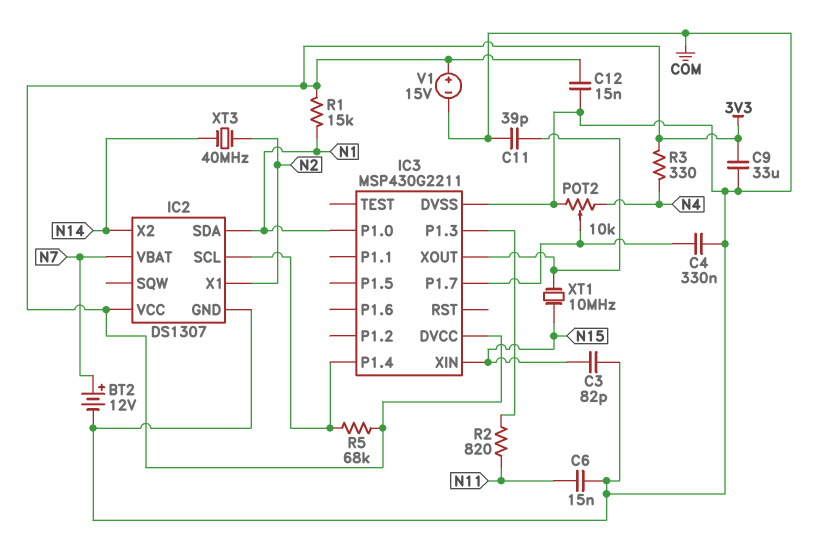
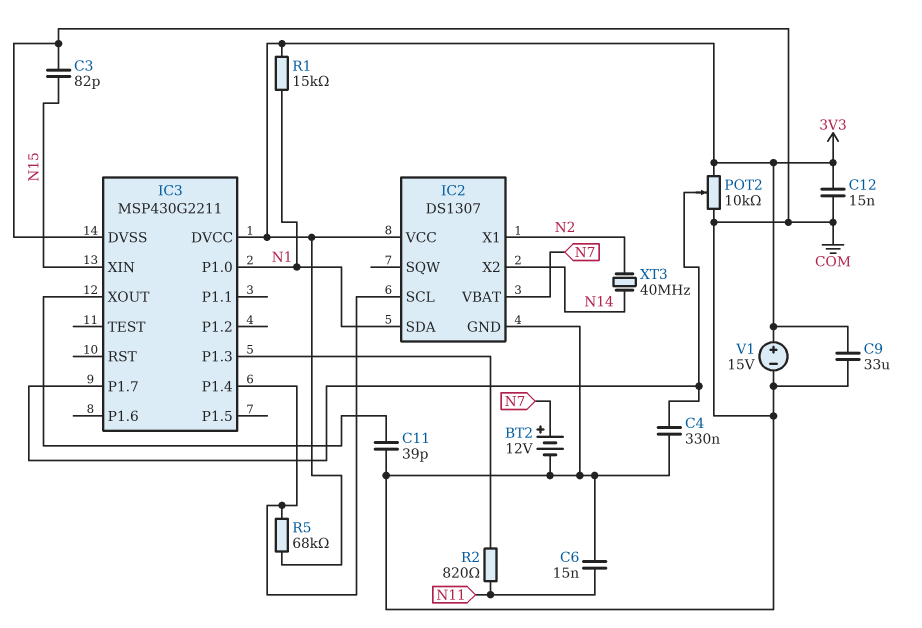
POT2: 10k (COM, N4, wiper IC3/P1.7) -> 10k (3V3, COM, wiper IC3/P1.7)
R3: 330 (3V3, N4) -> none
XT1: 10MHz (IC3/XOUT, N15) -> none

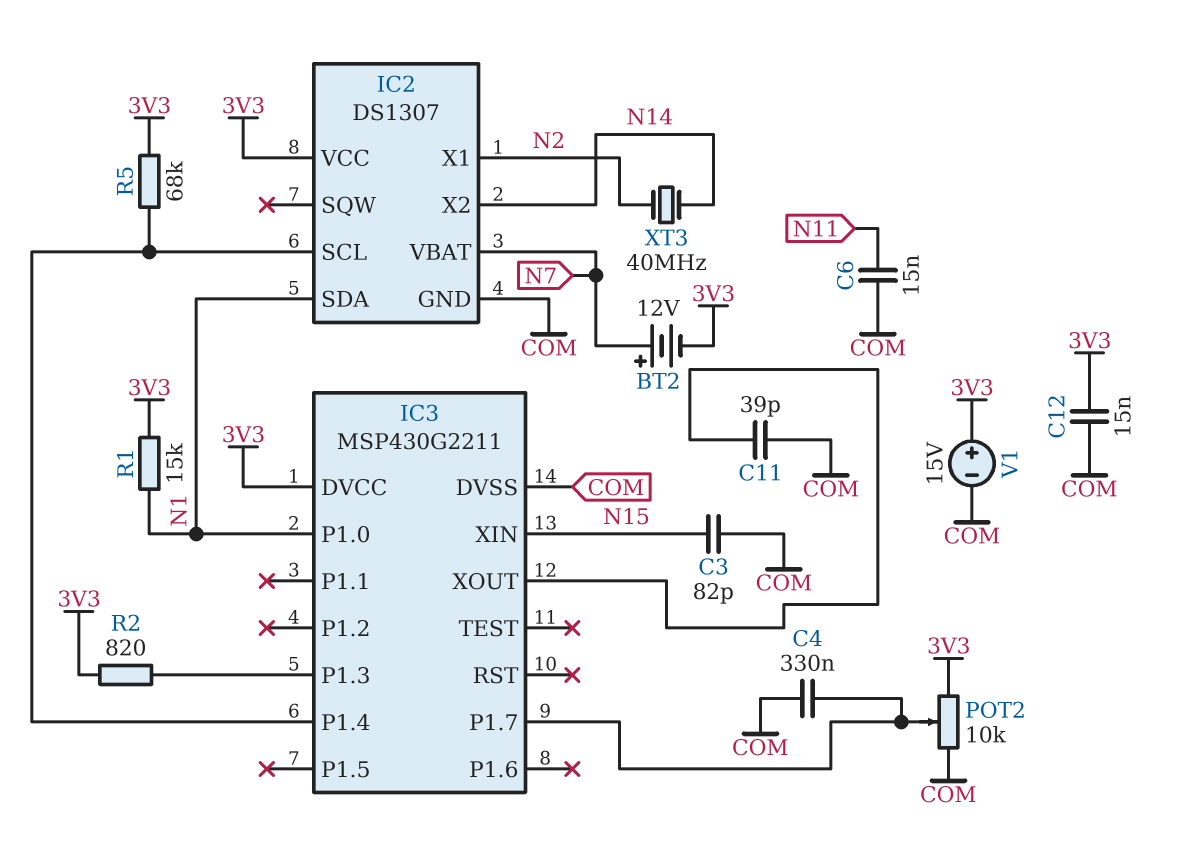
BT2: 12V (plus N7, minus COM) -> 12V (plus N7, minus 3V3)
C9: 33uF (3V3, COM) -> none
R2: 820 (IC3/P1.3, N11) -> 820 (3V3, IC3/P1.3)

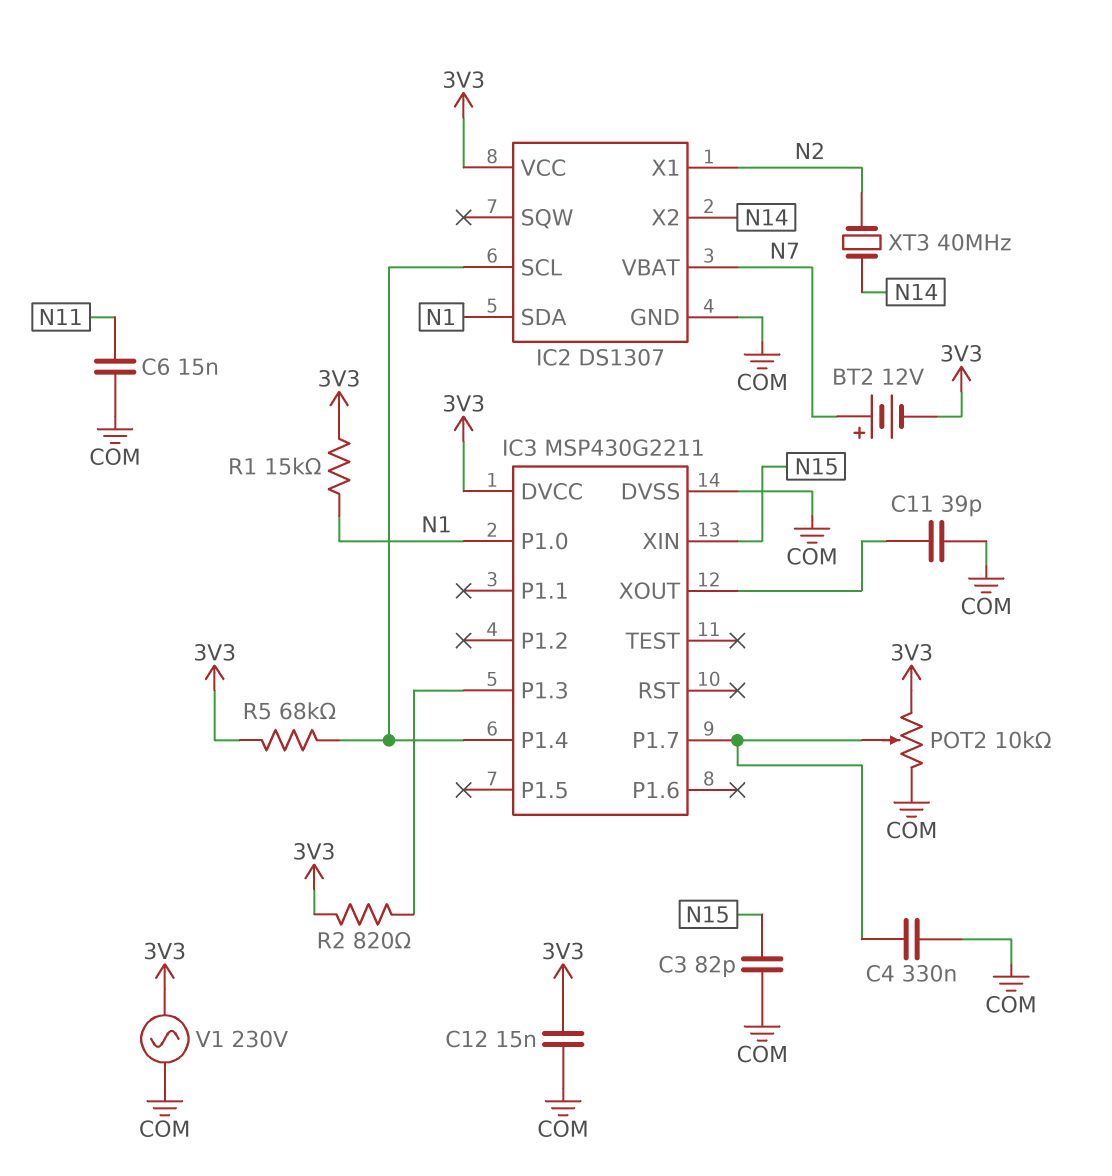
V1: 15V (plus 3V3, minus COM) -> AC 230V (3V3, COM)

